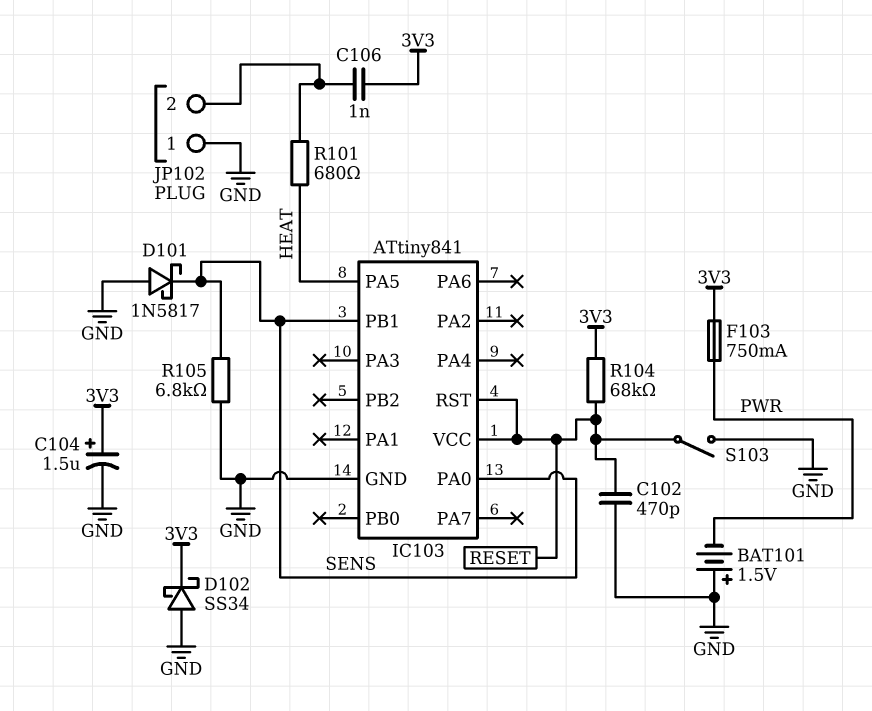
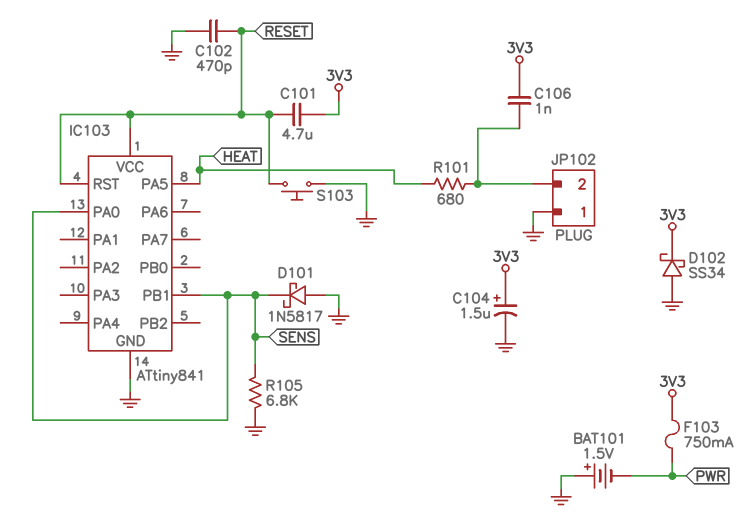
C101: none -> 4.7uF (3V3, RESET)
R104: 68k (3V3, RESET) -> none
S103: switch (GND, RESET) -> button (GND, RESET)

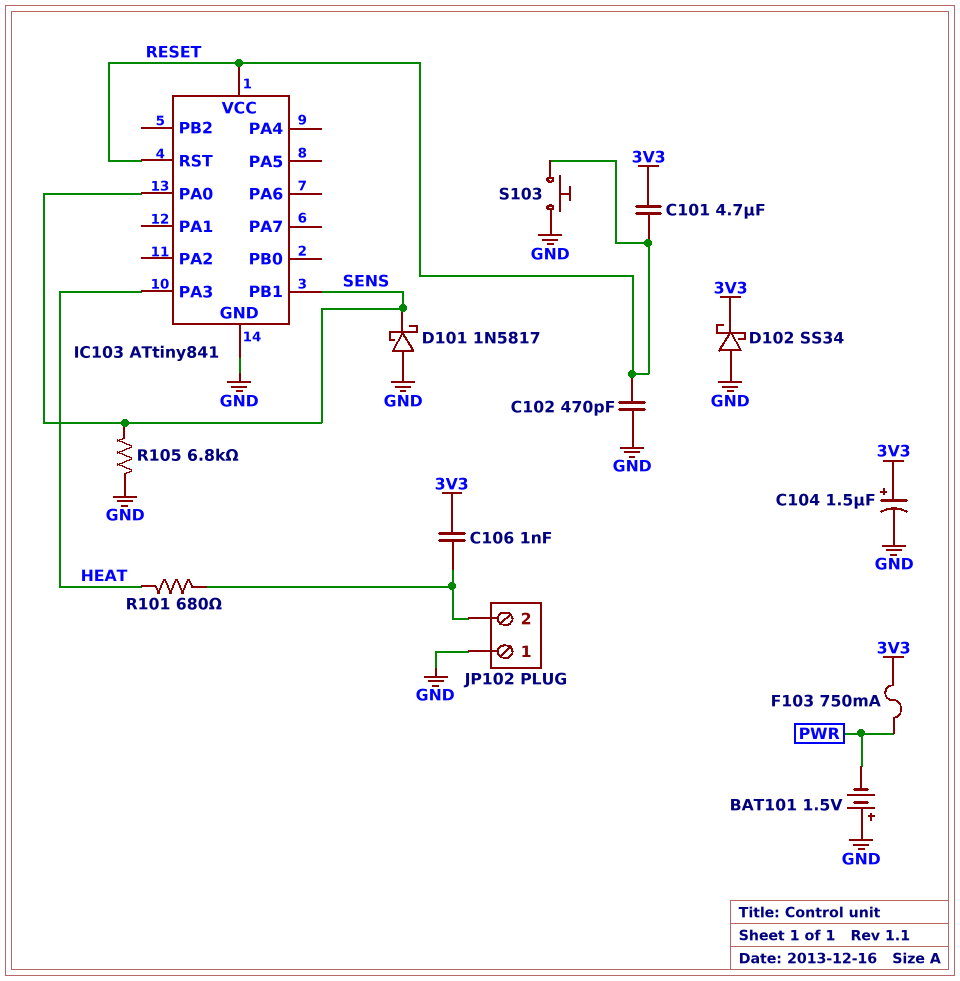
IC103 pin PA3: none -> HEAT
IC103 pin PA5: HEAT -> none

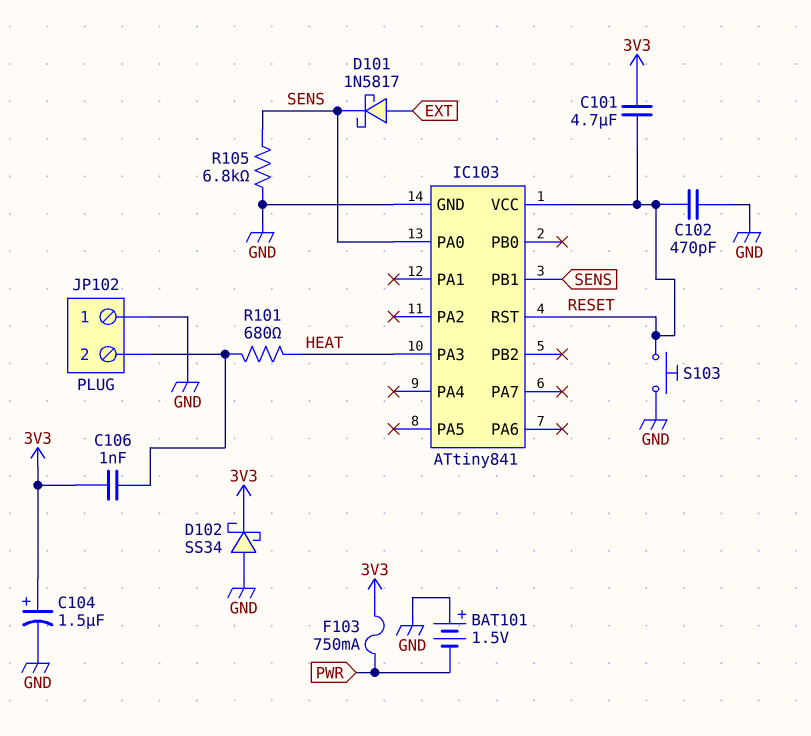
D101: schottky 1N5817 (A GND, K SENS) -> schottky 1N5817 (A EXT, K SENS)

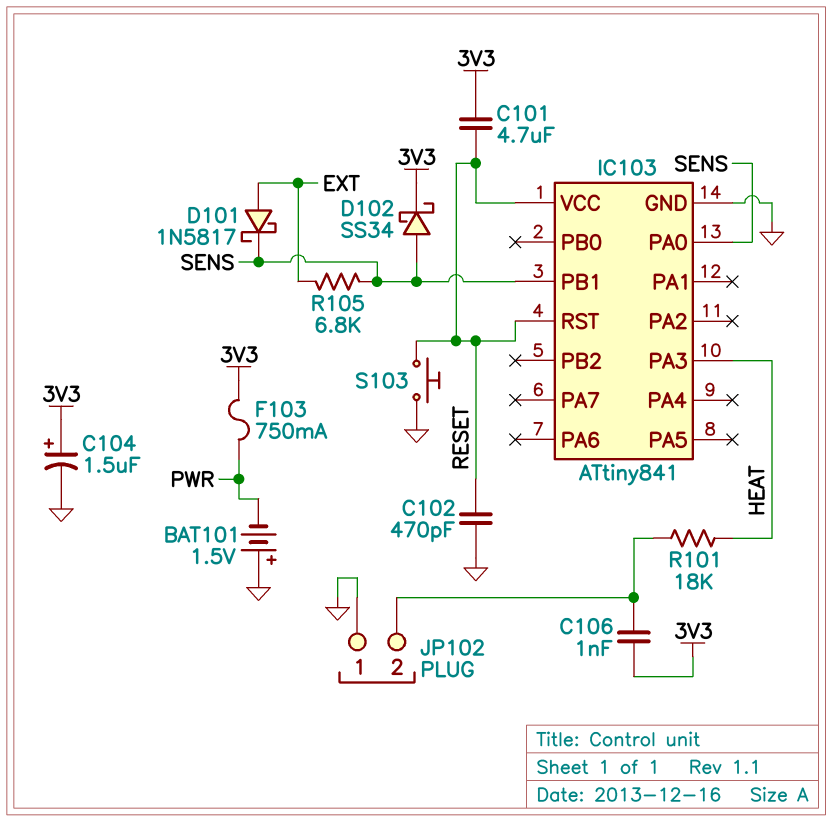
D102: schottky SS34 (A GND, K 3V3) -> schottky SS34 (A SENS, K 3V3)
R101: 680 (HEAT, JP102/2) -> 18k (HEAT, JP102/2)
R105: 6.8k (GND, SENS) -> 6.8k (EXT, SENS)

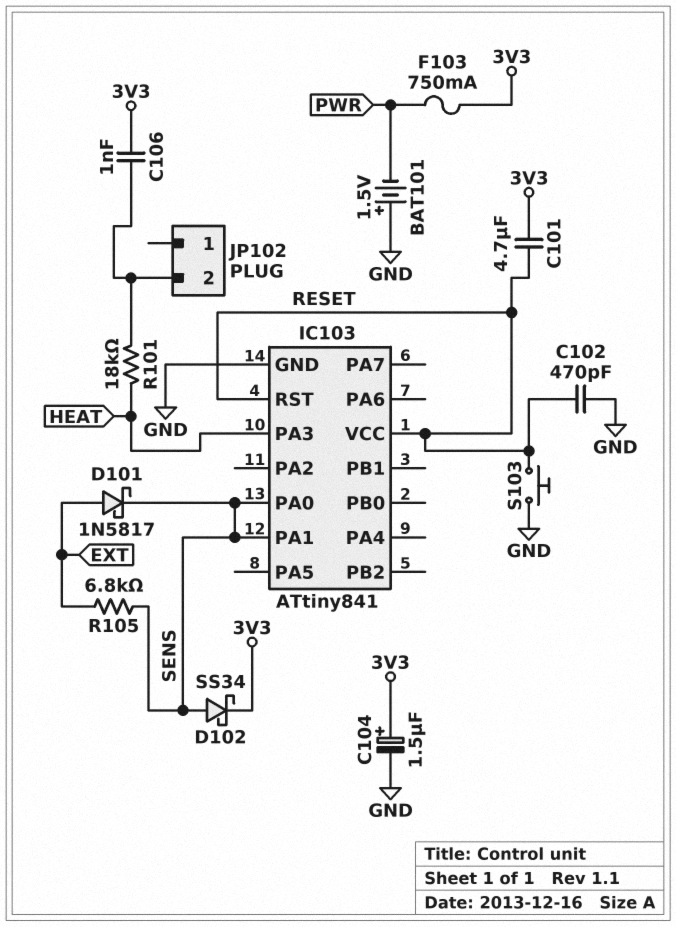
IC103 pin PA1: none -> SENS
IC103 pin PB1: SENS -> none
JP102 pin 1: GND -> none

